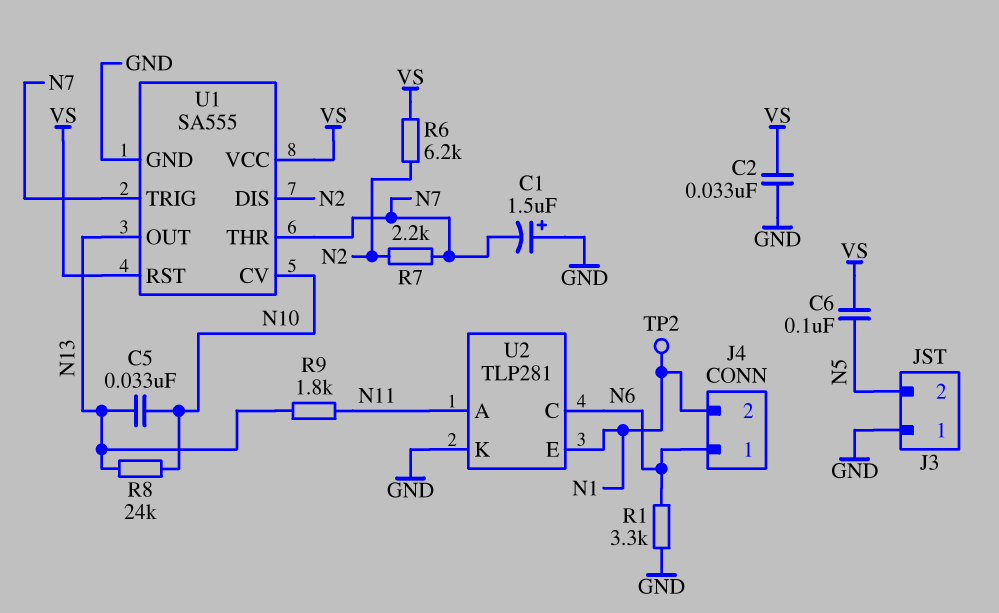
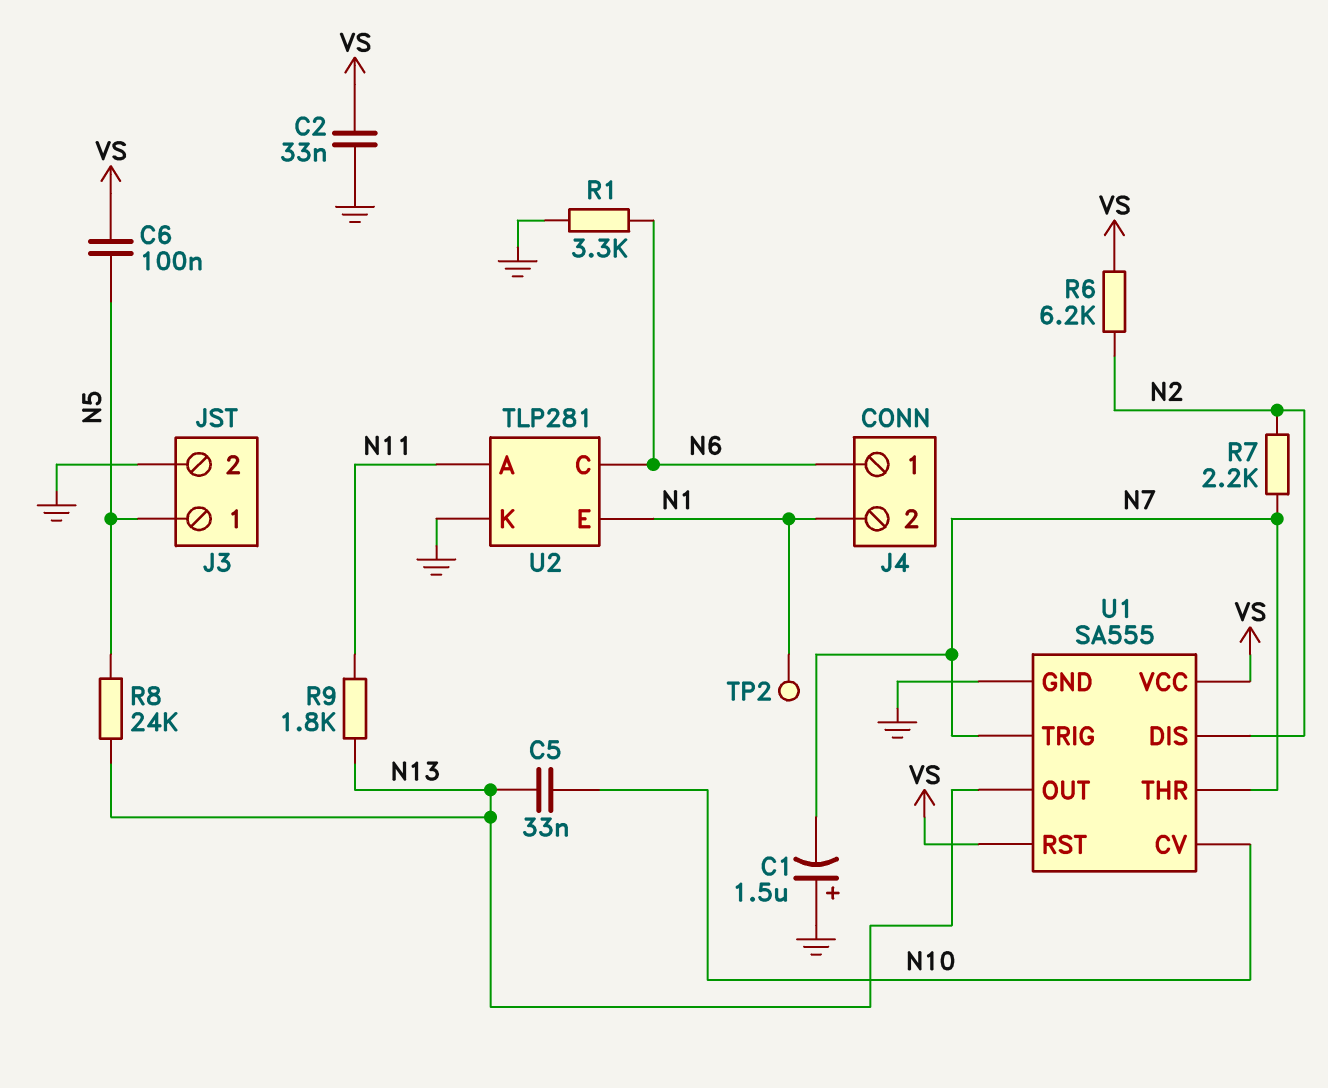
J3 pin 1: GND -> N5
J3 pin 2: N5 -> GND
R8: 24k (N10, N13) -> 24k (N5, N13)

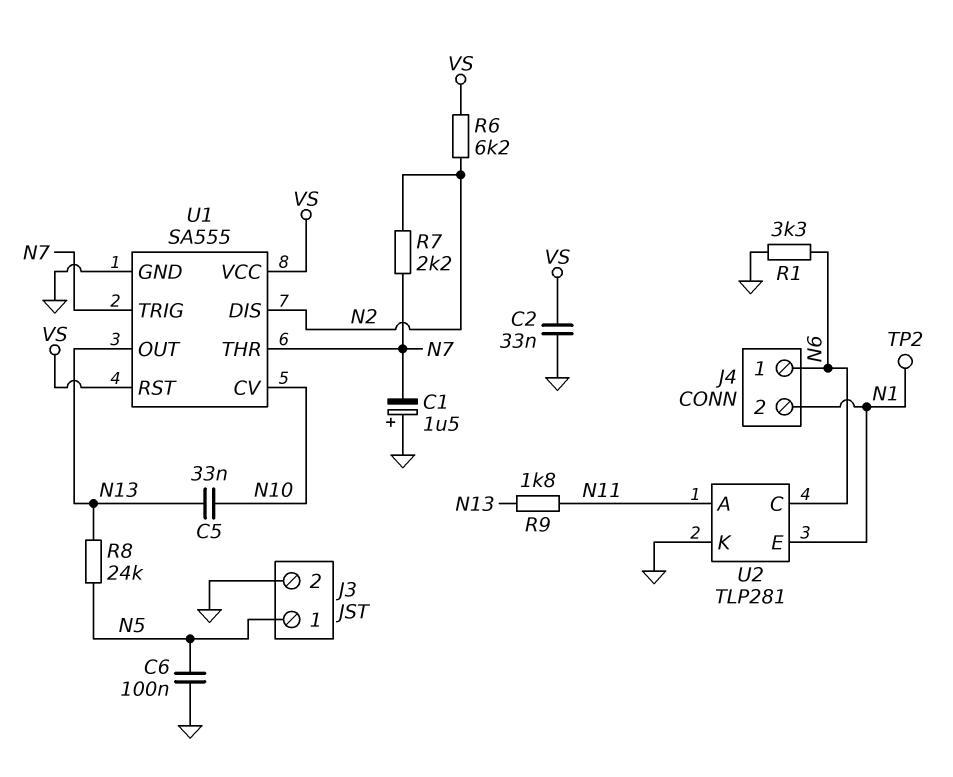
C6: 100nF (N5, VS) -> 100nF (GND, N5)

